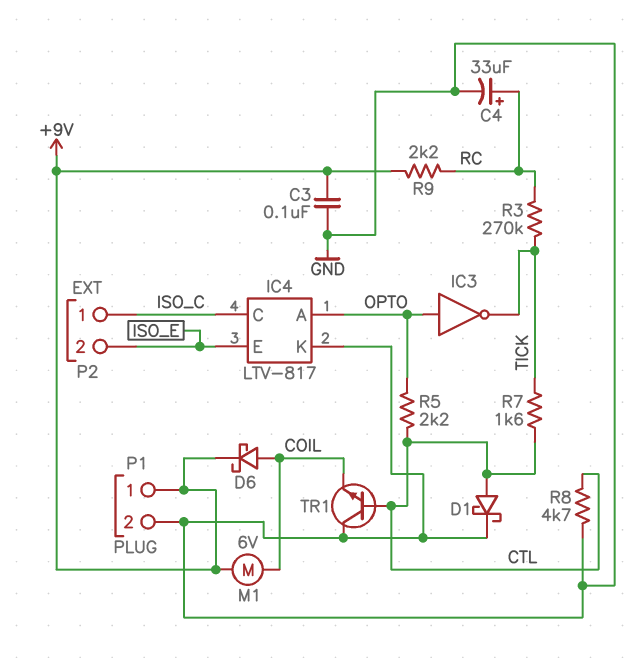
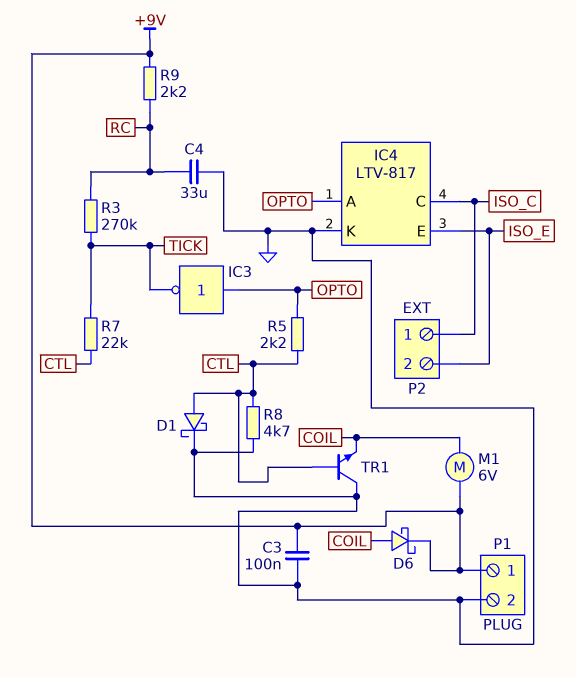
C4: 33uF (plus RC, minus GND) -> 33uF (GND, RC)
R7: 1.6k (CTL, TICK) -> 22k (CTL, TICK)

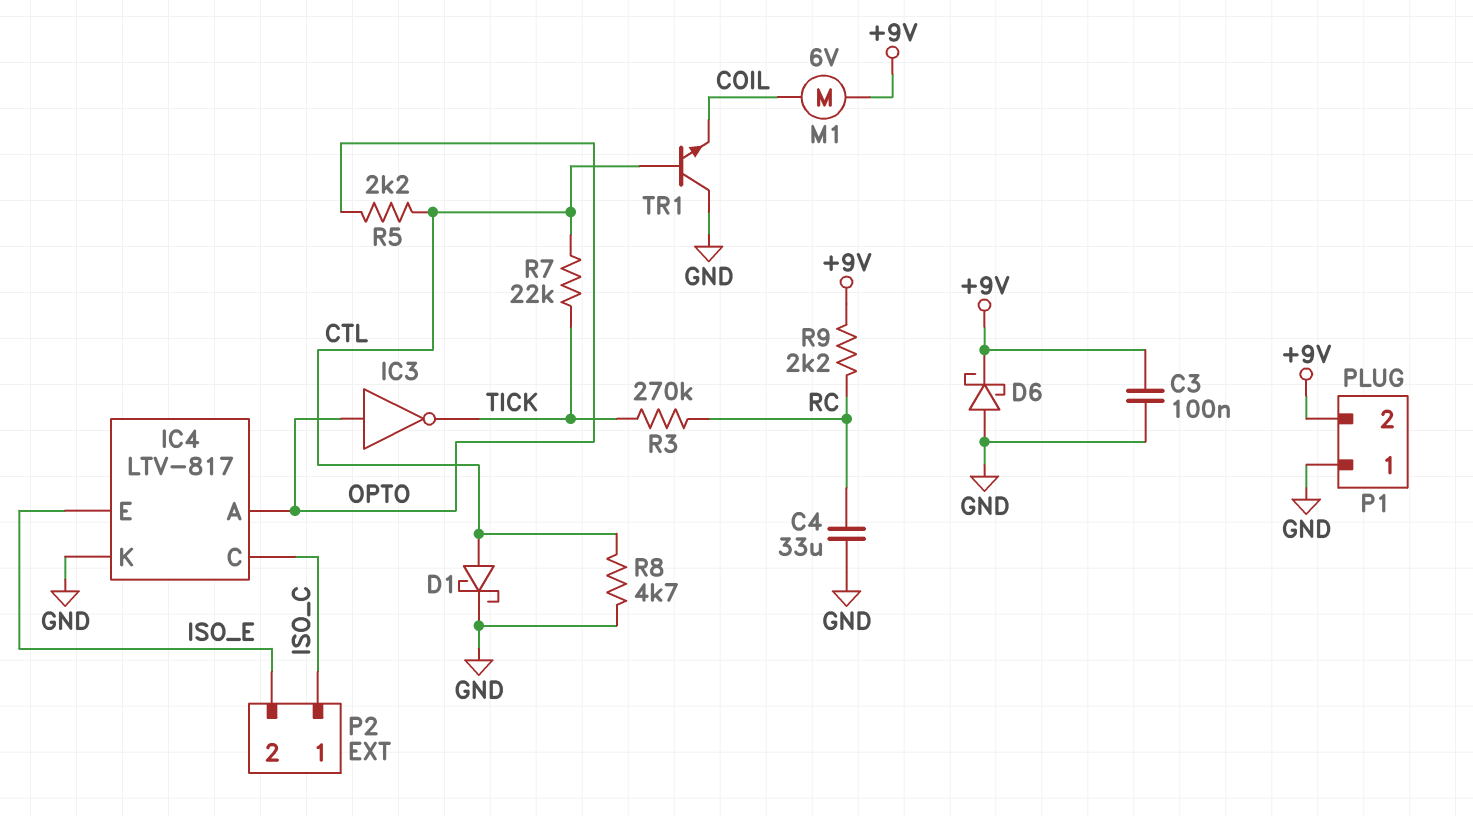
D6: schottky (A COIL, K +9V) -> schottky (A GND, K +9V)
P1 pin 1: +9V -> GND
P1 pin 2: GND -> +9V

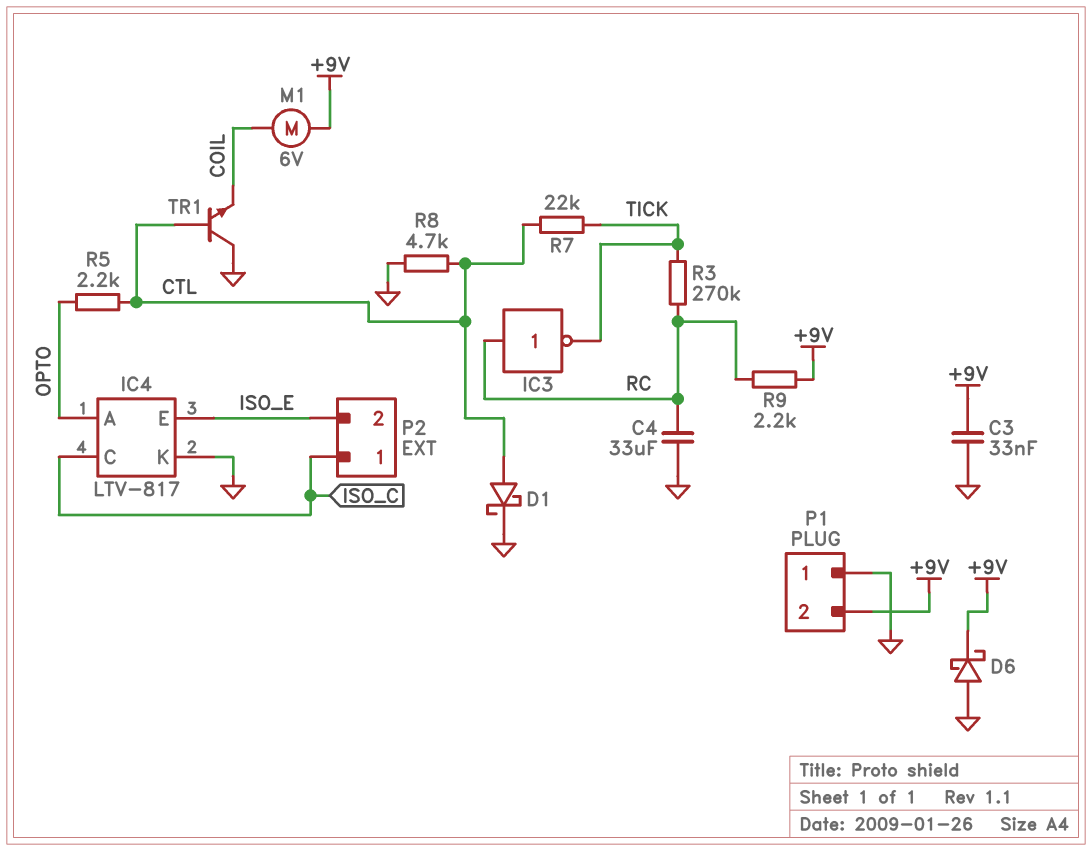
C3: 100nF (+9V, GND) -> 33nF (+9V, GND)
IC3: NOT (in OPTO, out TICK) -> NOT (in RC, out TICK)

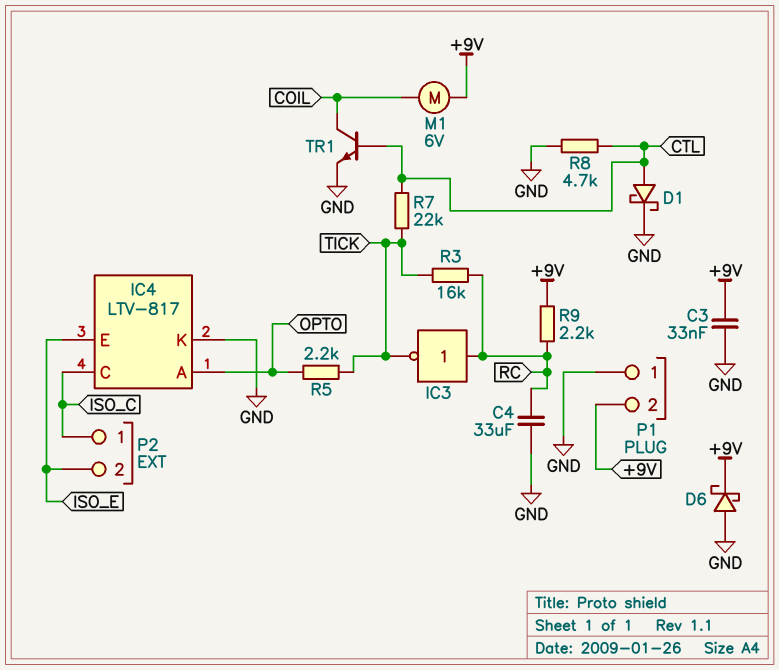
R3: 270k (RC, TICK) -> 16k (RC, TICK)
R5: 2.2k (CTL, OPTO) -> 2.2k (OPTO, TICK)
TR1: NPN (B CTL, C GND, E COIL) -> NPN (B CTL, C COIL, E GND)

